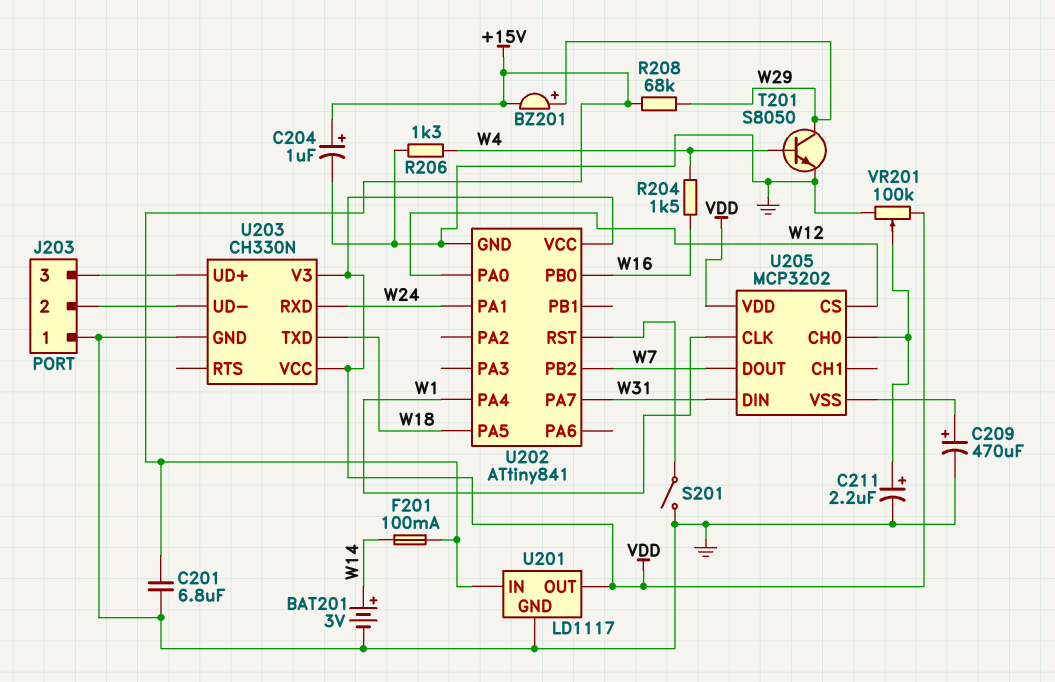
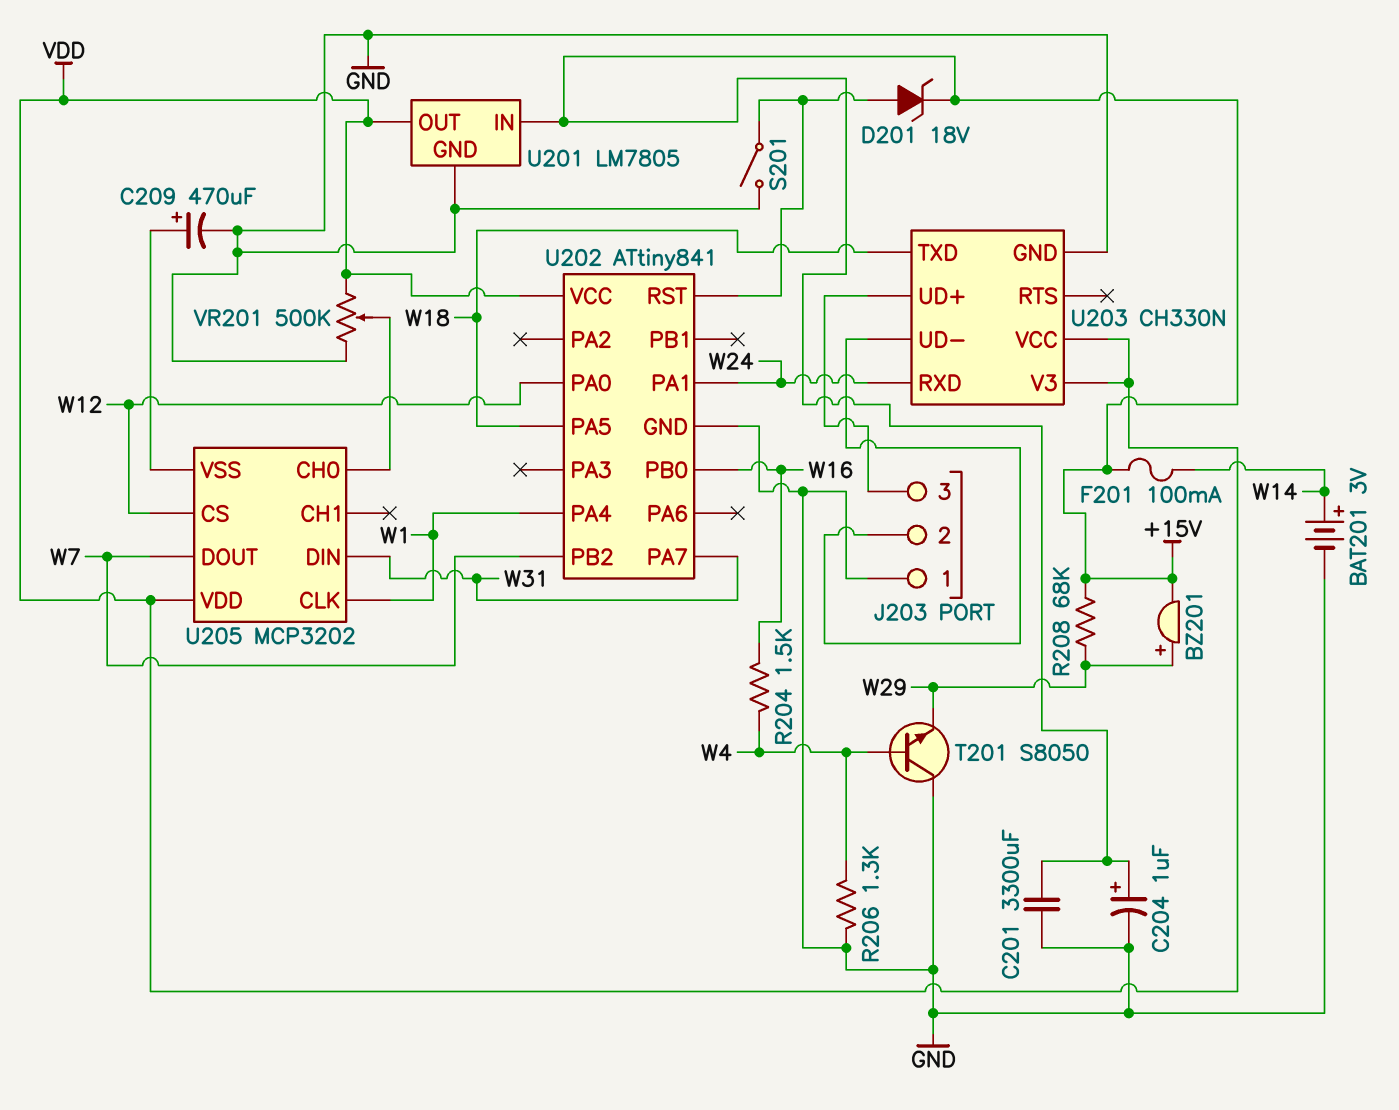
C201: 6.8uF (+15V, GND) -> 3300uF (+15V, GND)
C211: 2.2uF (plus U205/CH0, minus GND) -> none
D201: none -> zener 18V (A U202/RST, K +15V)
T201: NPN S8050 (B W4, C W29, E GND) -> NPN S8050 (B W4, C GND, E W29)
U201: LD1117 -> LM7805
VR201: 100k (GND, VDD, wiper U205/CH0) -> 500k (GND, VDD, wiper U205/CH0)

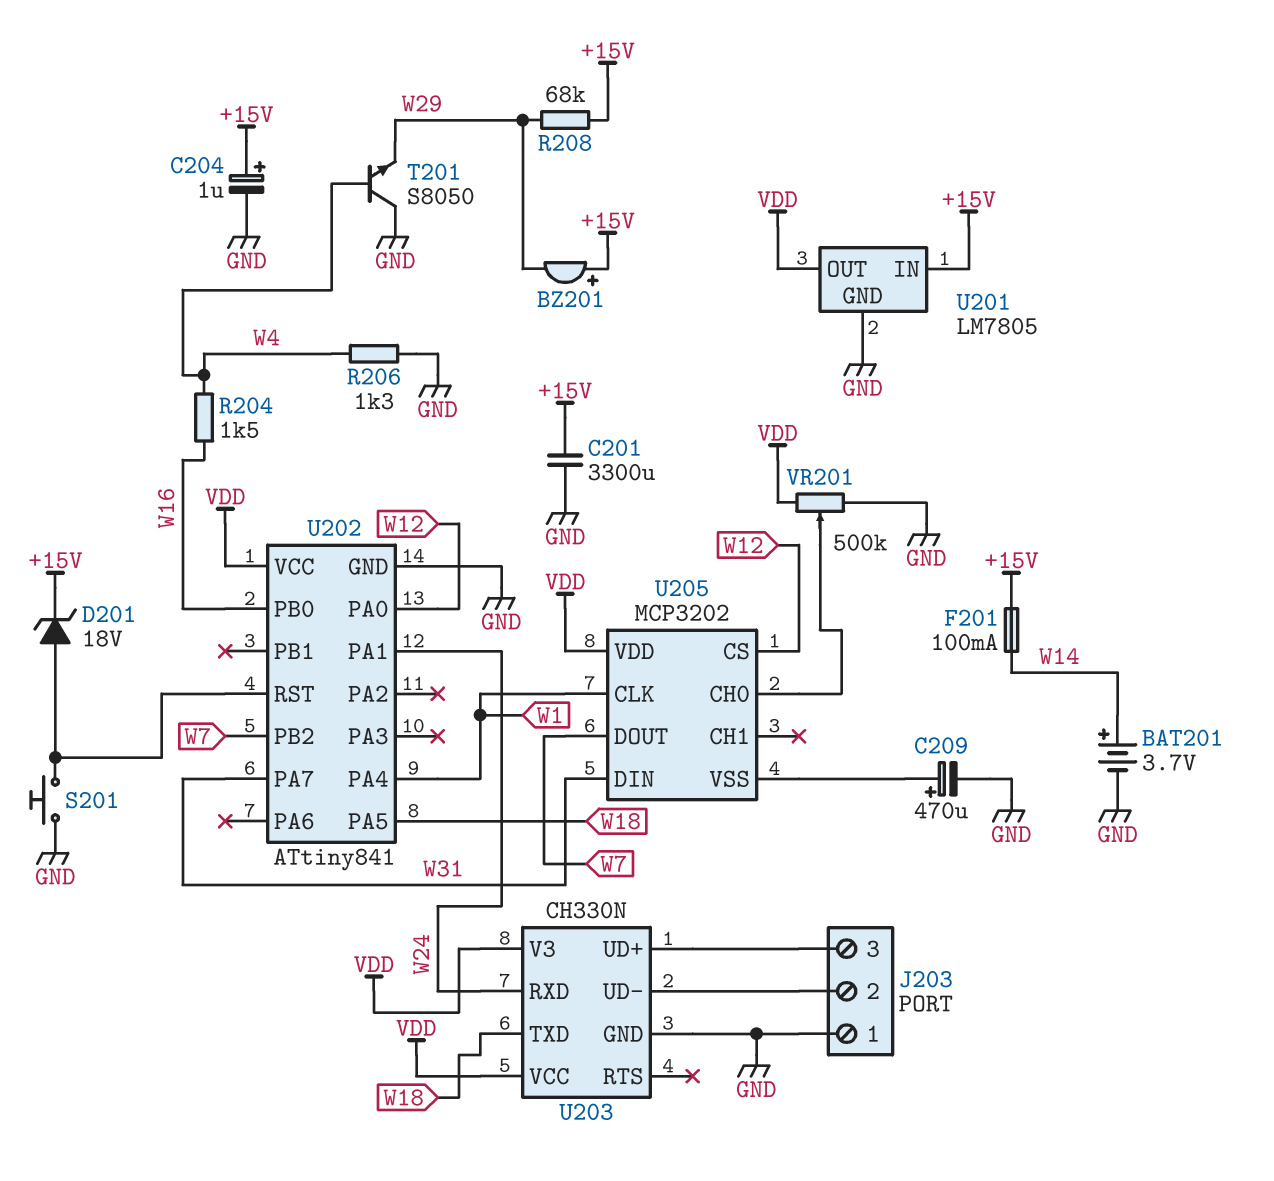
BAT201: 3V (plus W14, minus GND) -> 3.7V (plus W14, minus GND)
BZ201: buzzer (plus W29, minus +15V) -> buzzer (plus +15V, minus W29)
S201: switch (GND, U202/RST) -> button (GND, U202/RST)

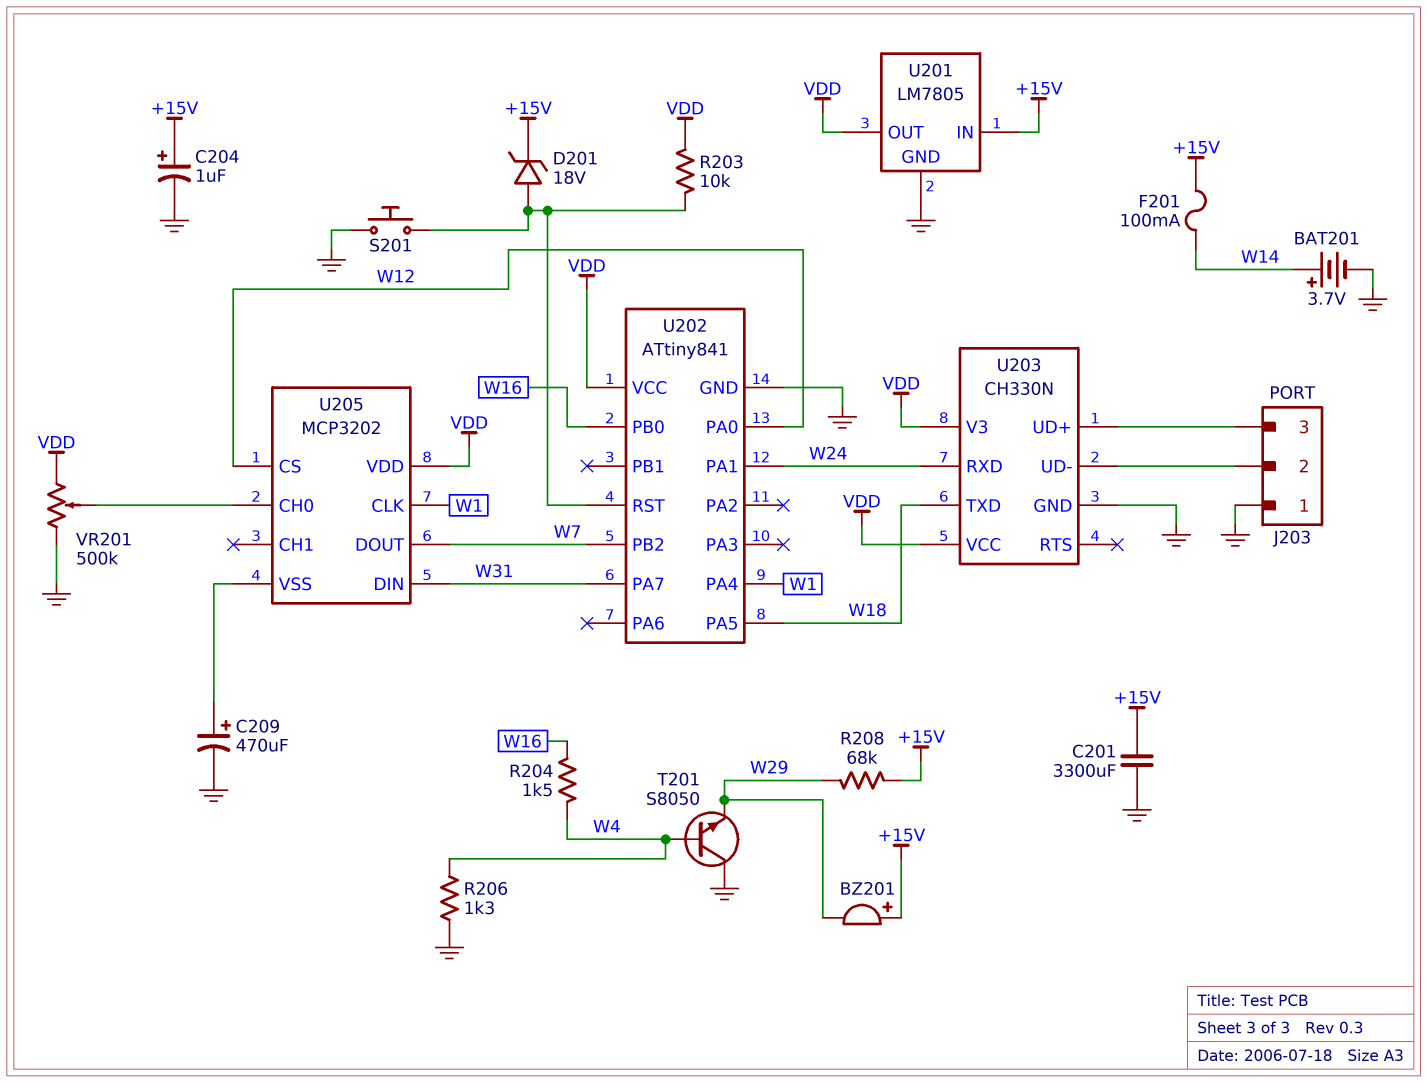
R203: none -> 10k (U202/RST, VDD)

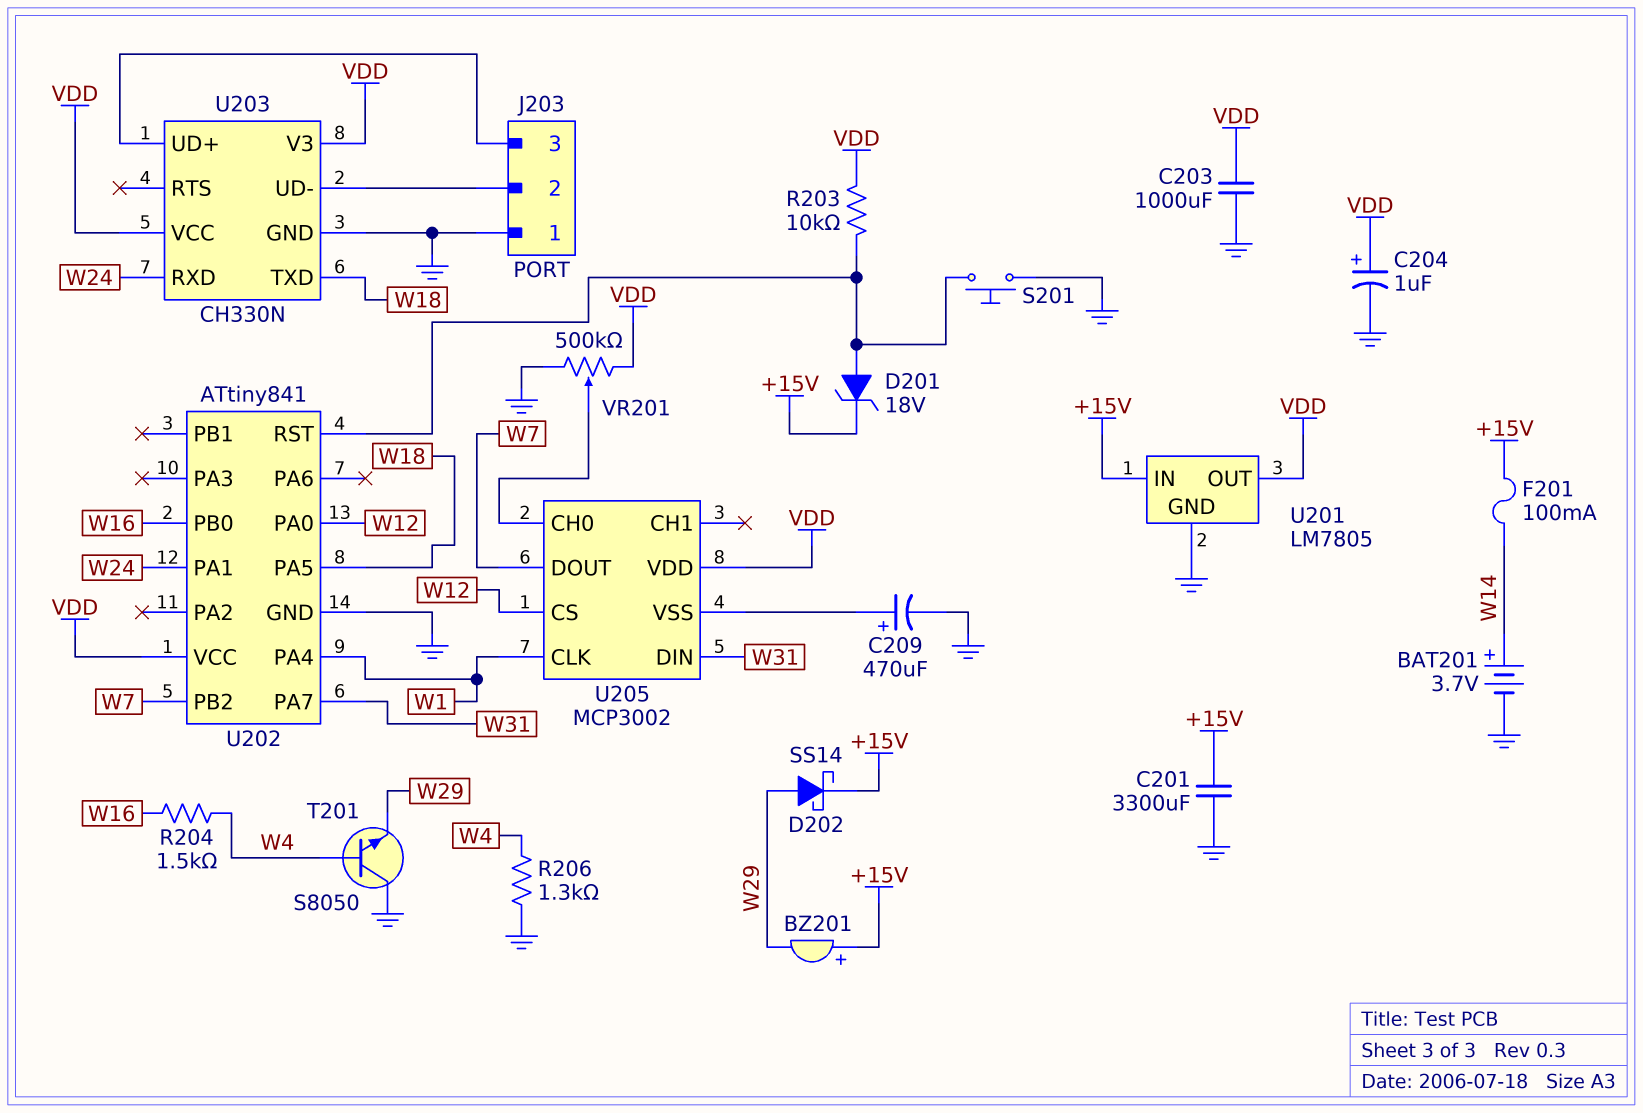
C203: none -> 1000uF (GND, VDD)
C204: 1uF (plus +15V, minus GND) -> 1uF (plus VDD, minus GND)
D202: none -> schottky SS14 (A W29, K +15V)
R208: 68k (+15V, W29) -> none
U205: MCP3202 -> MCP3002

